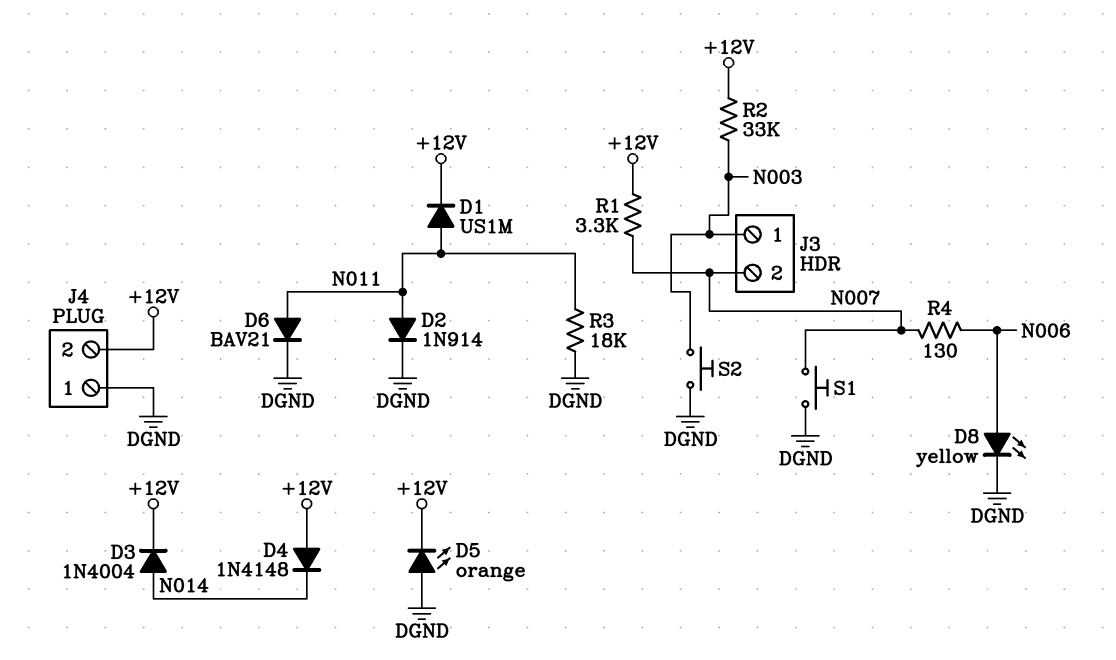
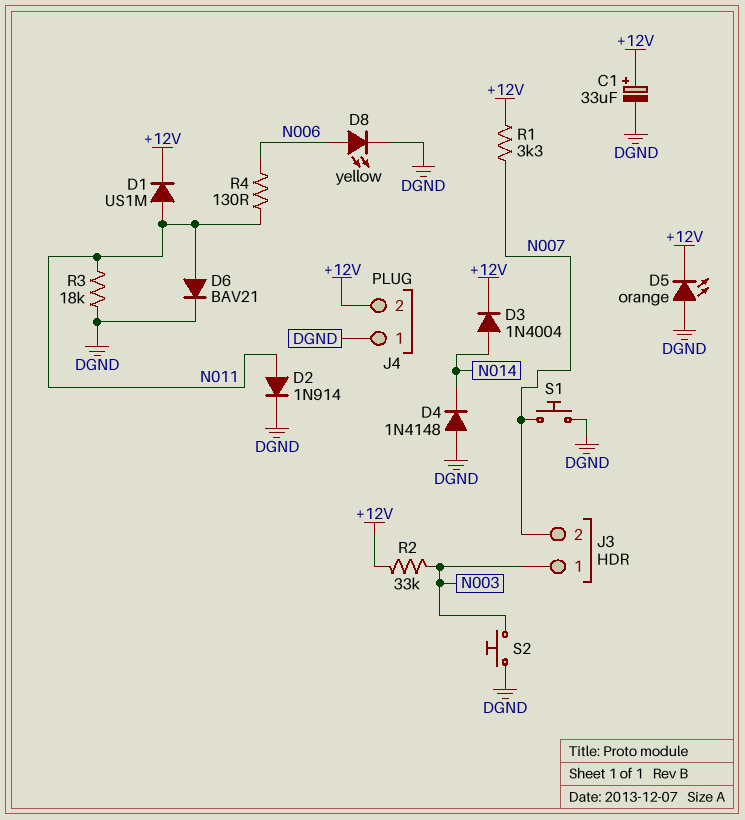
C1: none -> 33uF (plus +12V, minus DGND)
D4: diode 1N4148 (A +12V, K N014) -> diode 1N4148 (A DGND, K N014)
R4: 130 (N006, N007) -> 130 (N006, N011)

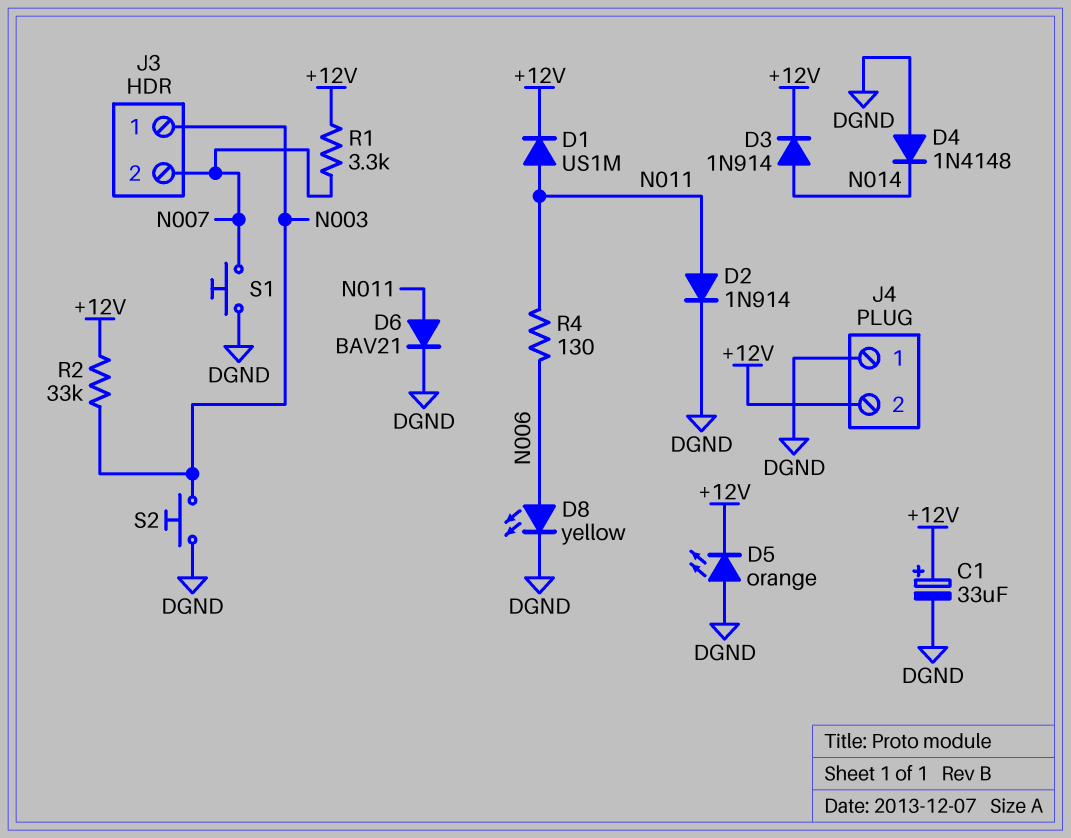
D3: diode 1N4004 (A N014, K +12V) -> diode 1N914 (A N014, K +12V)
R3: 18k (DGND, N011) -> none

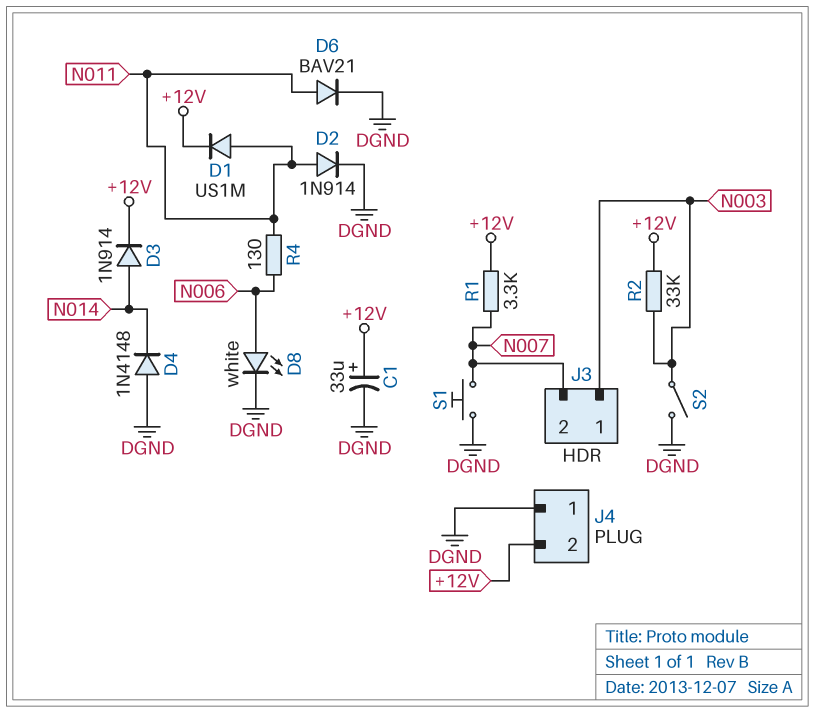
D5: LED orange (A DGND, K +12V) -> none
D8: LED yellow (A N006, K DGND) -> LED white (A N006, K DGND)
S2: button (DGND, N003) -> switch (DGND, N003)

